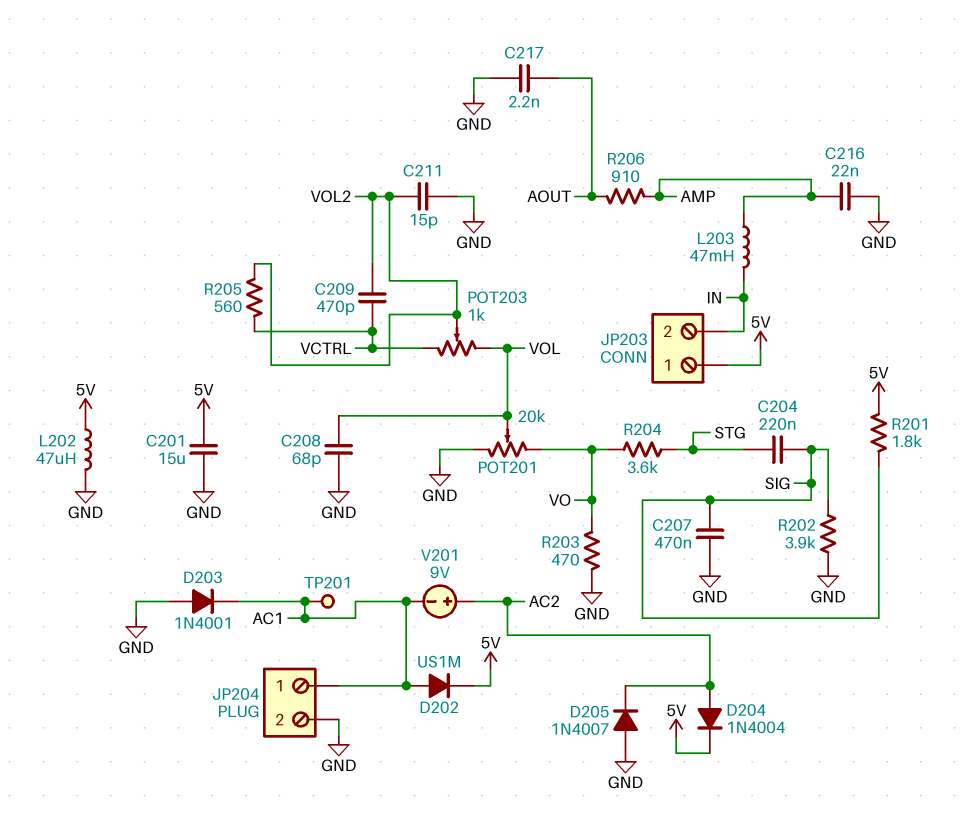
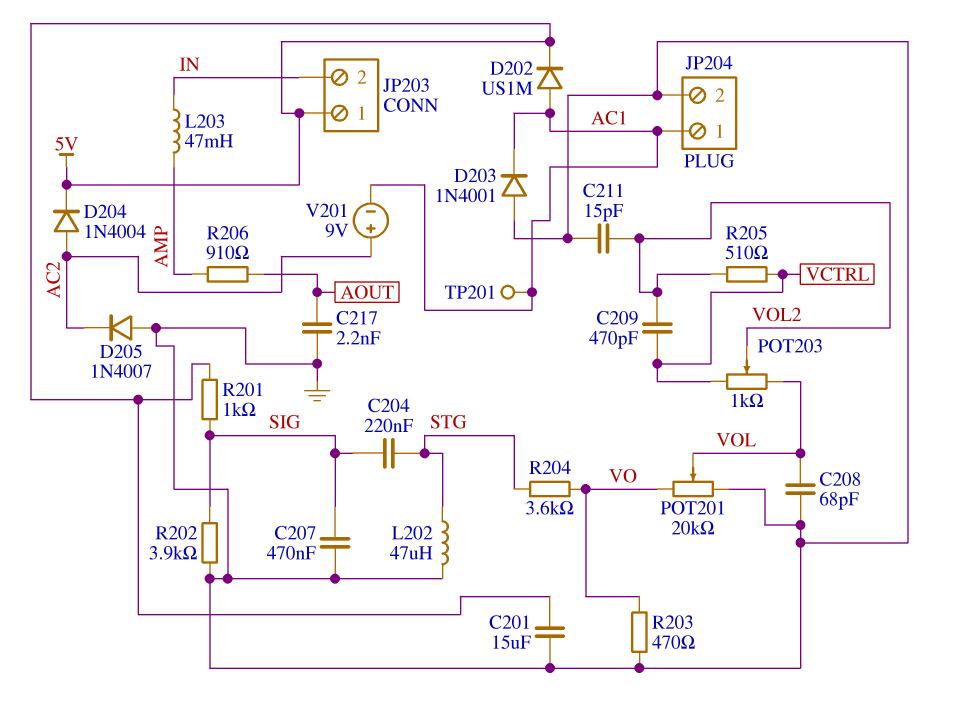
C216: 22nF (AMP, GND) -> none
L202: 47uH (5V, GND) -> 47uH (GND, STG)
R201: 1.8k (5V, SIG) -> 1k (5V, SIG)
R205: 560 (VCTRL, VOL2) -> 510 (VCTRL, VOL2)

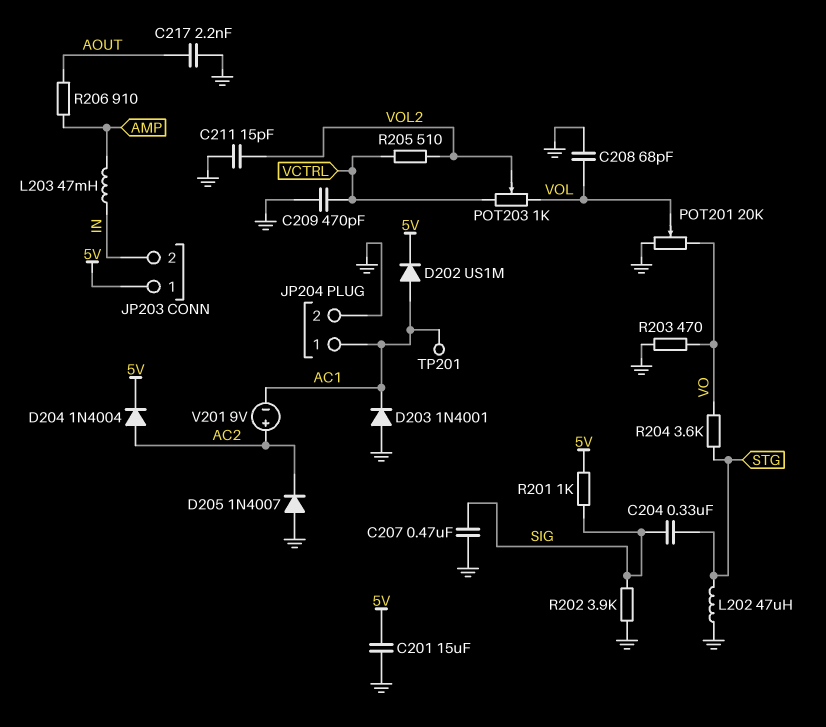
C204: 220nF (SIG, STG) -> 330nF (SIG, STG)
C209: 470pF (VCTRL, VOL2) -> 470pF (GND, VCTRL)

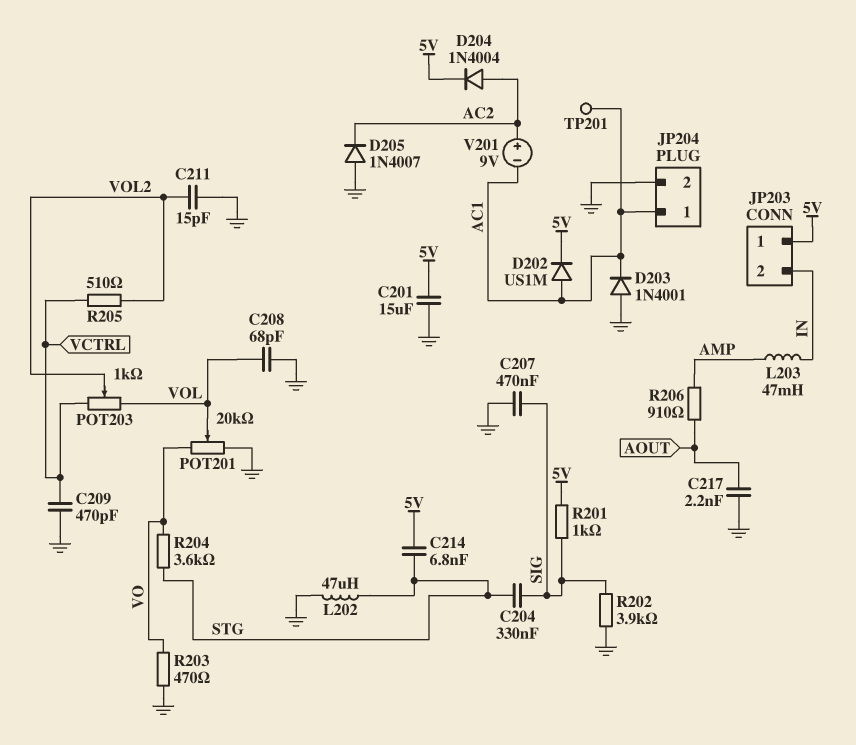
C214: none -> 6.8nF (5V, STG)

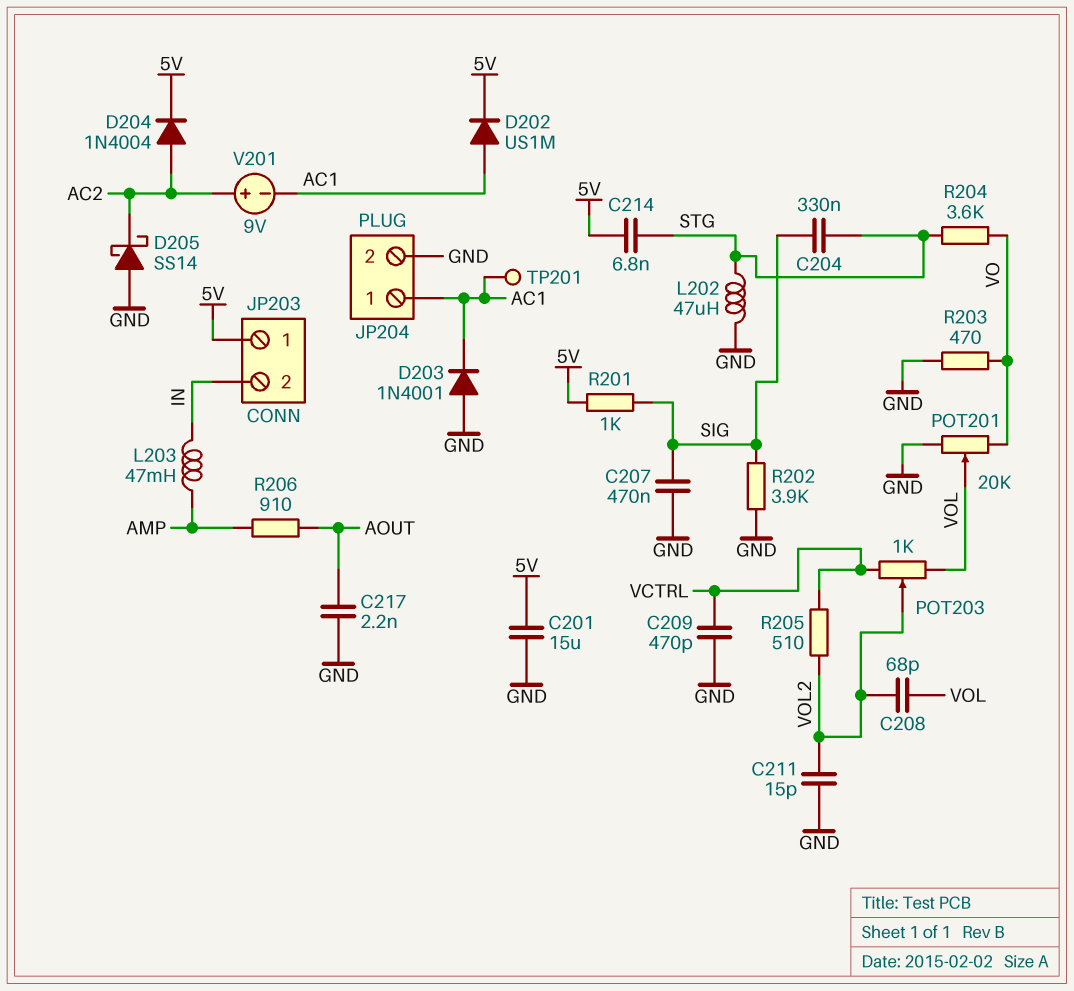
C208: 68pF (GND, VOL) -> 68pF (VOL, VOL2)
D205: diode 1N4007 (A GND, K AC2) -> schottky SS14 (A GND, K AC2)

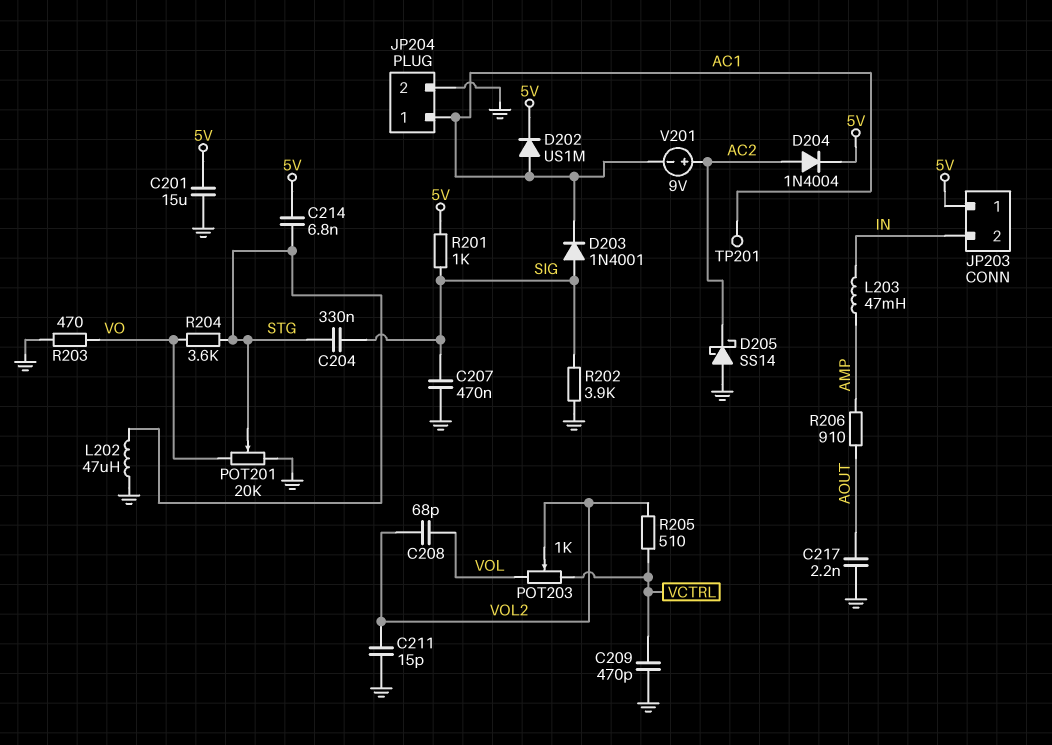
D203: diode 1N4001 (A GND, K AC1) -> diode 1N4001 (A SIG, K AC1)
POT201: 20k (GND, VO, wiper VOL) -> 20k (GND, VO, wiper STG)

